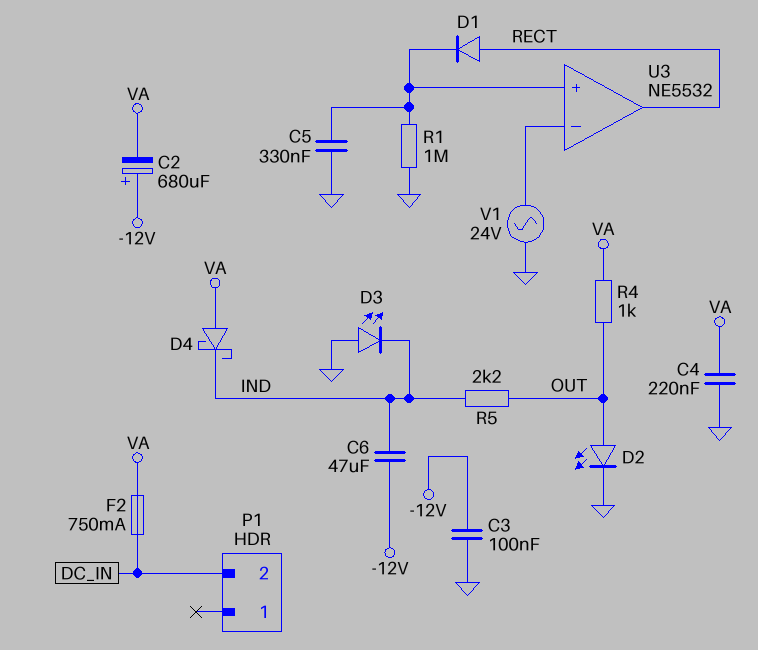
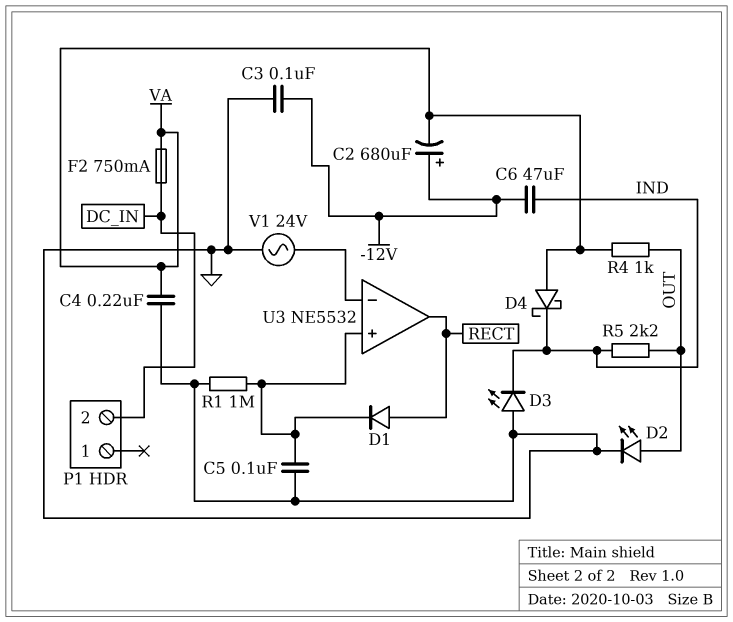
C5: 330nF (GND, U3/in+) -> 100nF (GND, U3/in+)

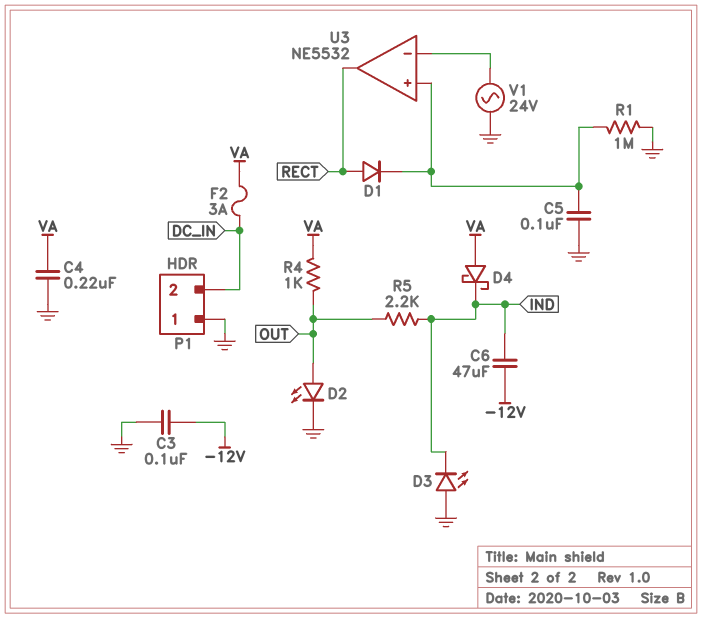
C2: 680uF (plus -12V, minus VA) -> none
F2: 750mA (DC_IN, VA) -> 3A (DC_IN, VA)
P1 pin 1: none -> GND

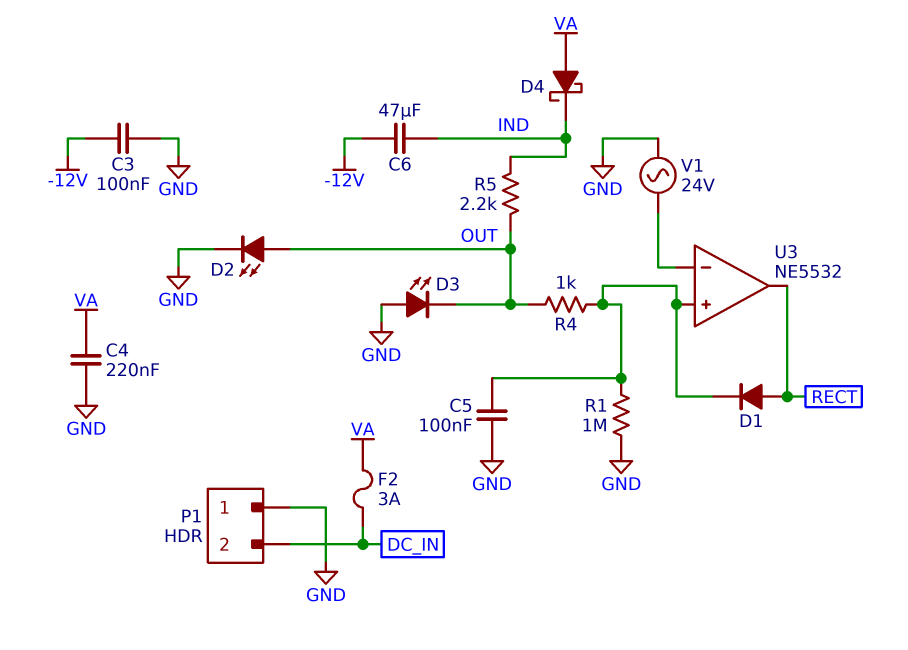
D3: LED (A GND, K IND) -> LED (A GND, K OUT)
R4: 1k (OUT, VA) -> 1k (OUT, U3/in+)

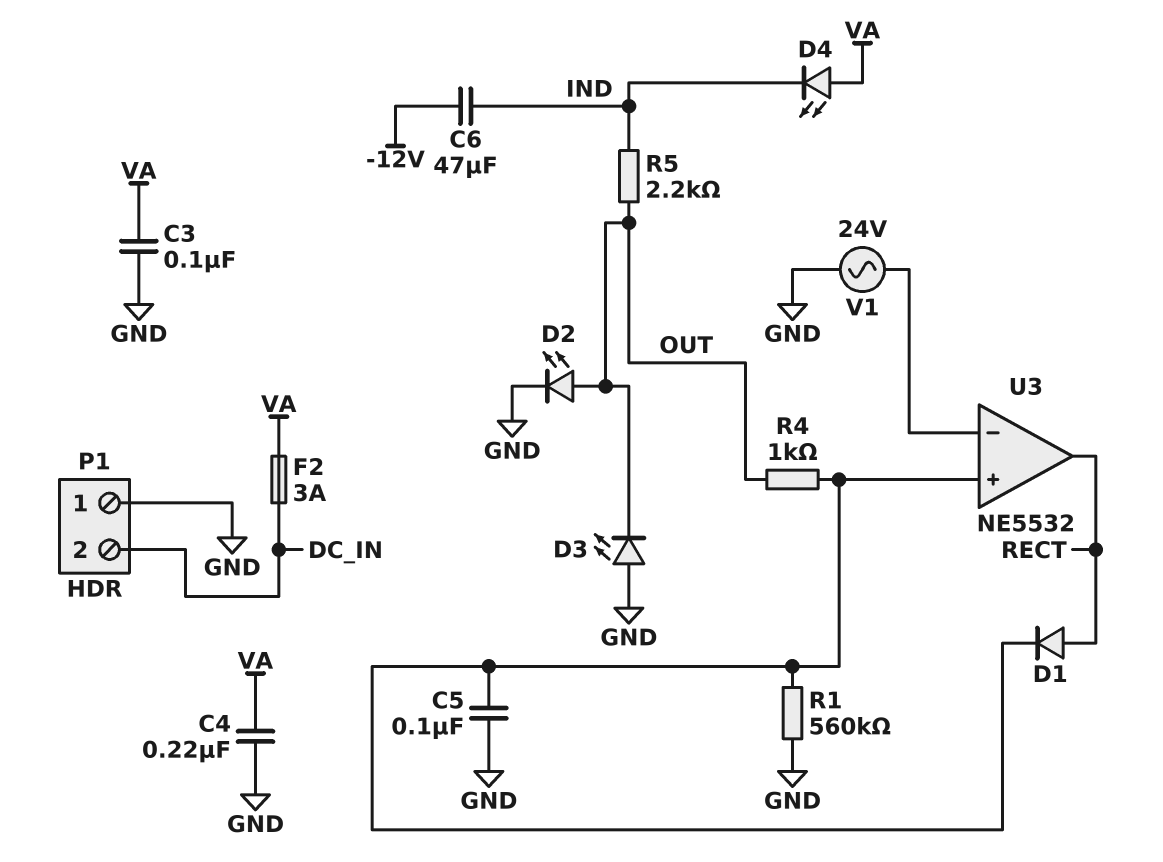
C3: 100nF (-12V, GND) -> 100nF (GND, VA)
D4: schottky (A VA, K IND) -> LED (A VA, K IND)
R1: 1M (GND, U3/in+) -> 560k (GND, U3/in+)

